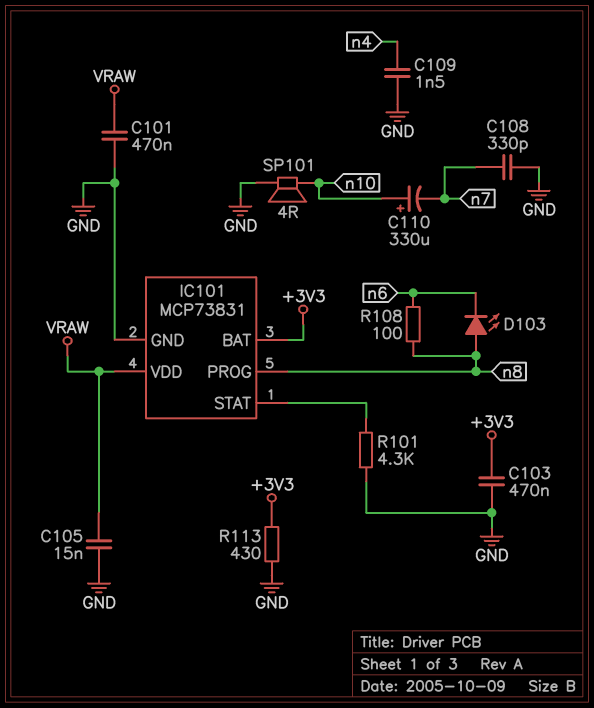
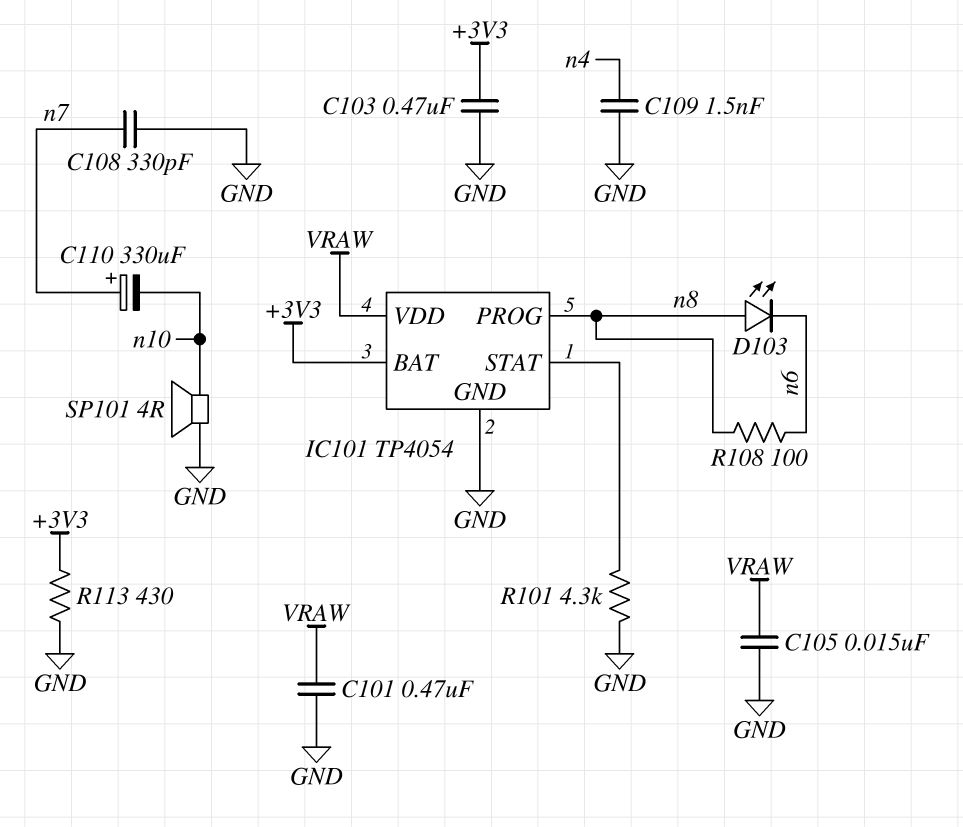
C110: 330uF (plus n10, minus n7) -> 330uF (plus n7, minus n10)
IC101: MCP73831 -> TP4054

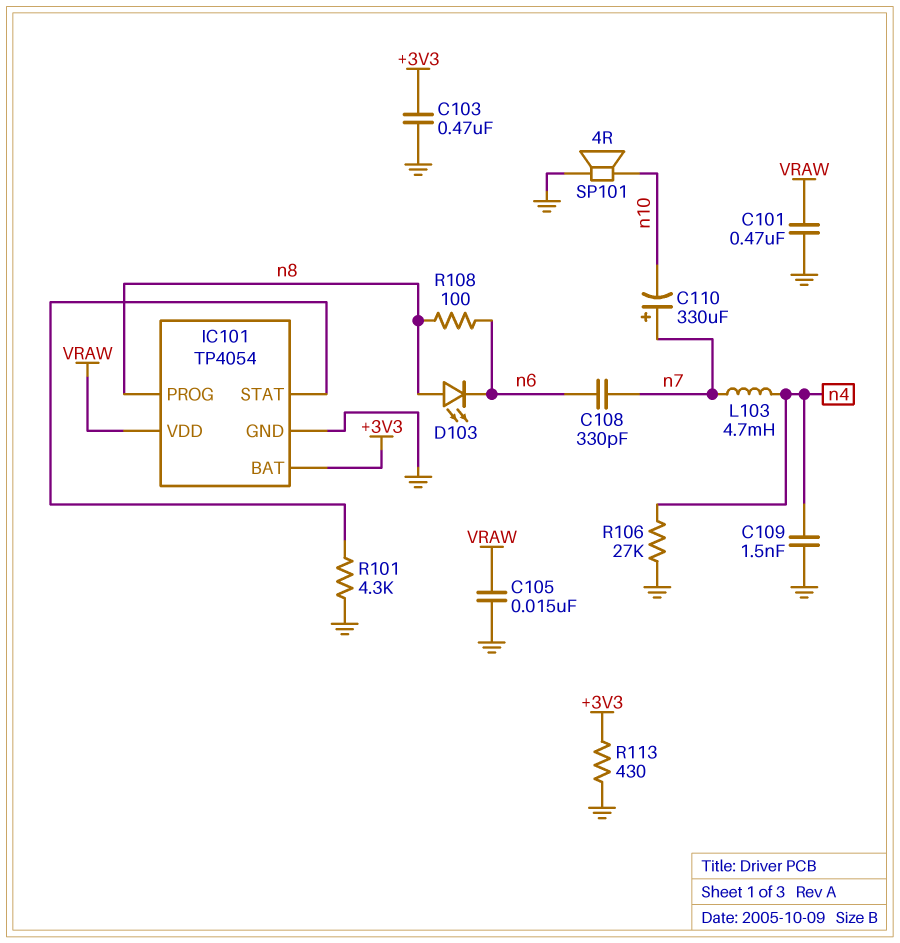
C108: 330pF (GND, n7) -> 330pF (n6, n7)
L103: none -> 4.7mH (n4, n7)
R106: none -> 27k (GND, n4)

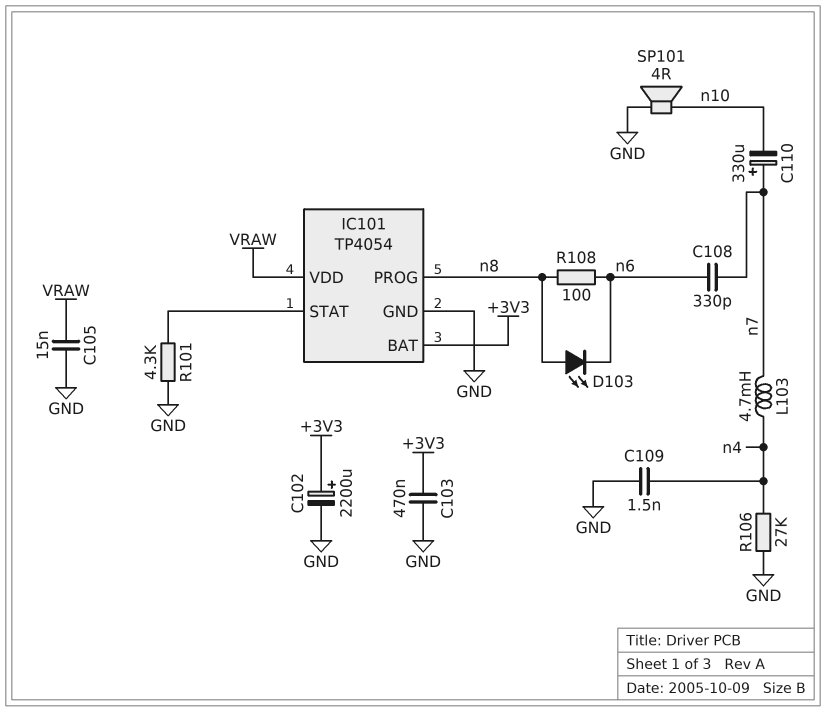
C101: 470nF (GND, VRAW) -> none
C102: none -> 2200uF (plus +3V3, minus GND)
R113: 430 (+3V3, GND) -> none

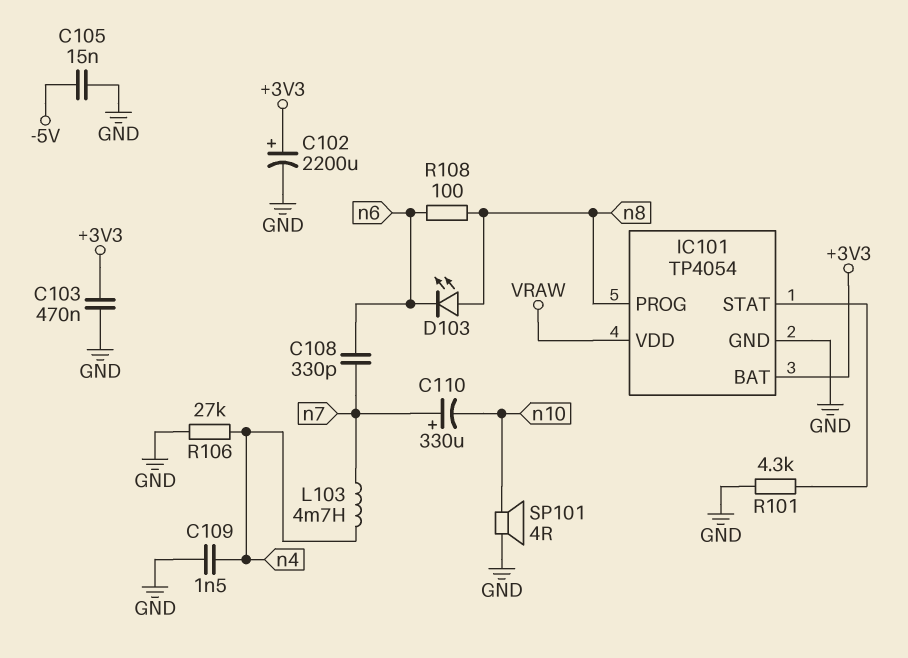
C105: 15nF (GND, VRAW) -> 15nF (-5V, GND)

